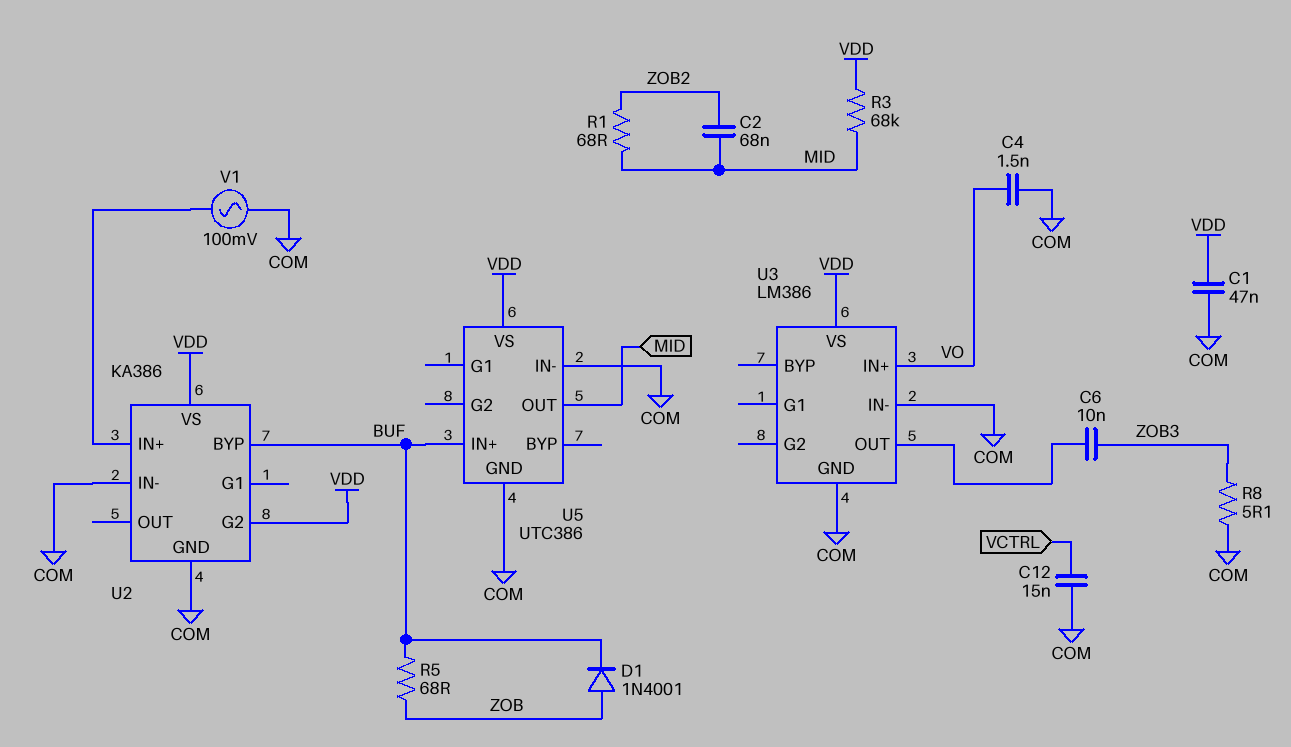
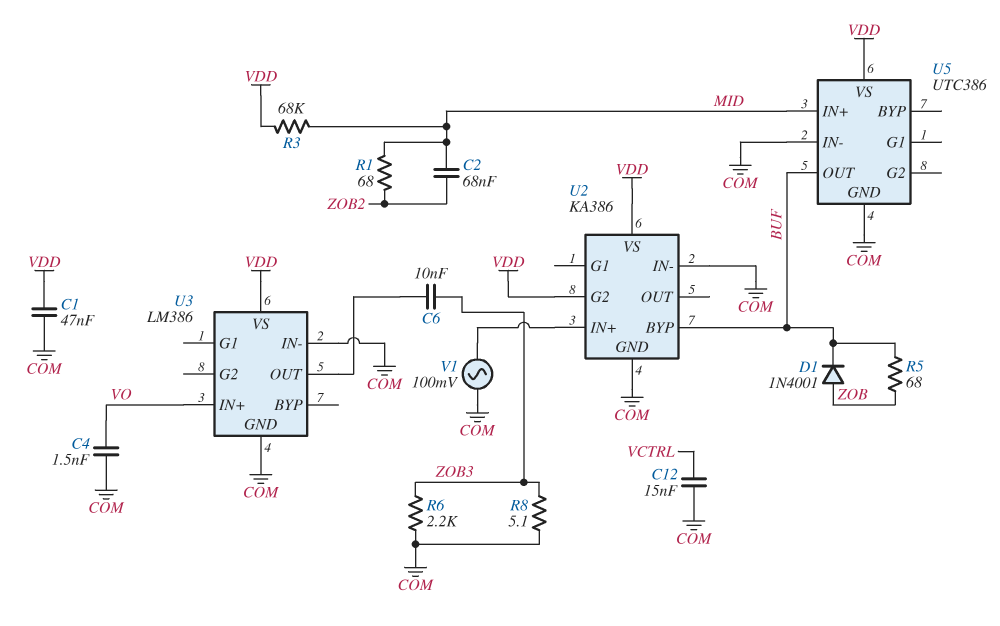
R6: none -> 2.2k (COM, ZOB3)
U5 pin IN+: BUF -> MID
U5 pin OUT: MID -> BUF

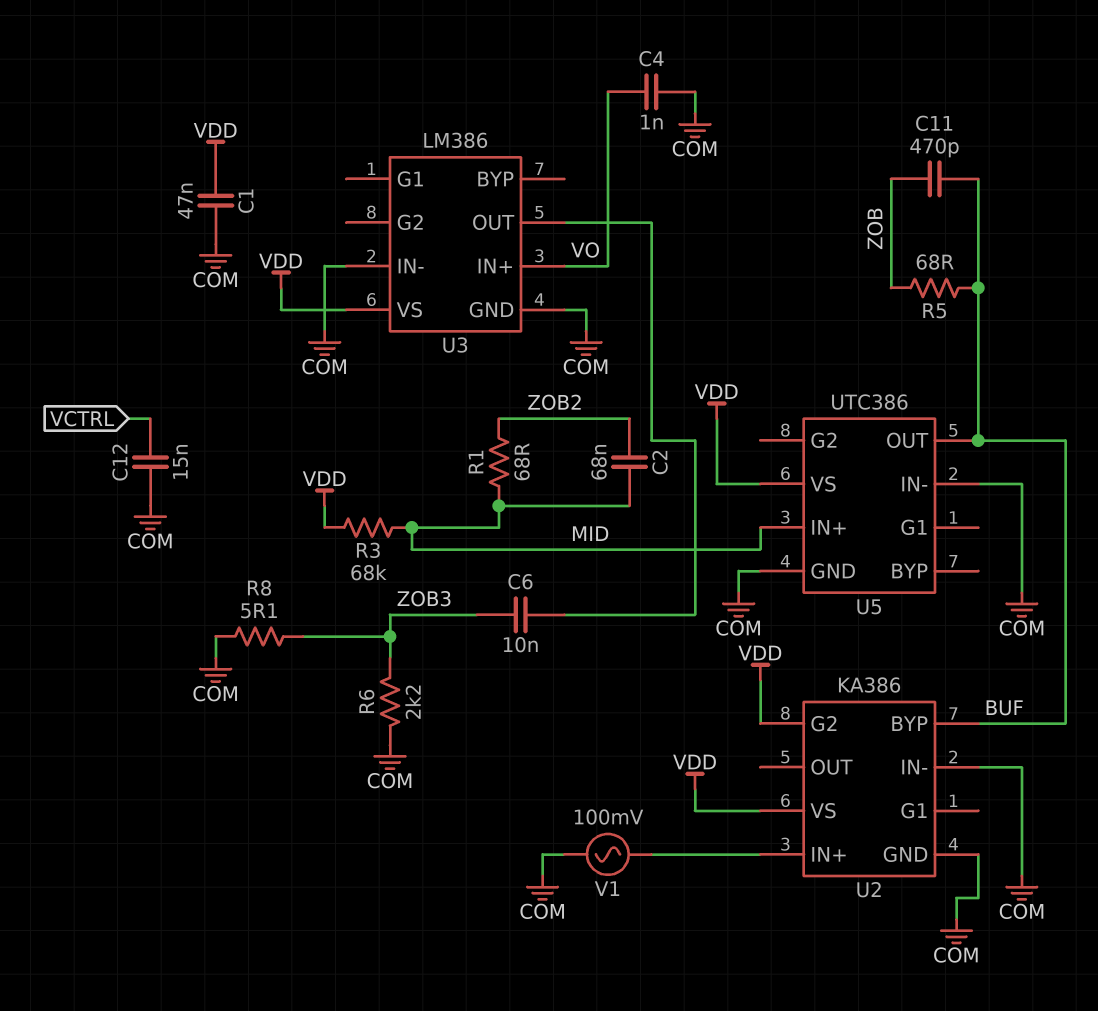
C4: 1.5nF (COM, VO) -> 1nF (COM, VO)
C11: none -> 470pF (BUF, ZOB)
D1: diode 1N4001 (A ZOB, K BUF) -> none

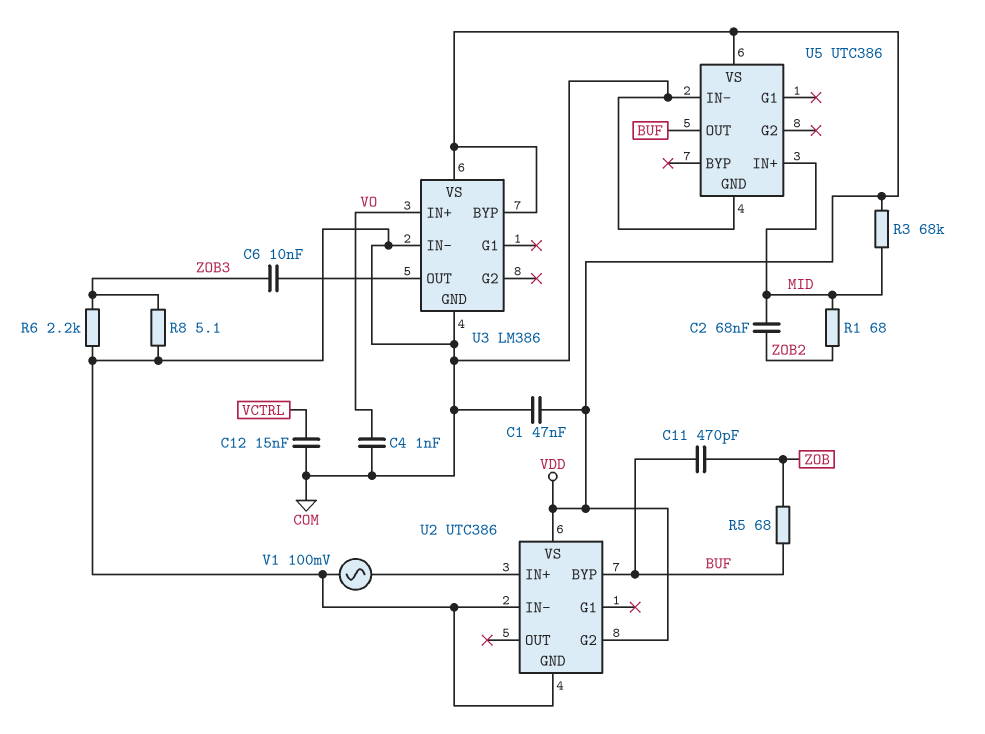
U2: KA386 -> UTC386
U3 pin BYP: none -> VDD

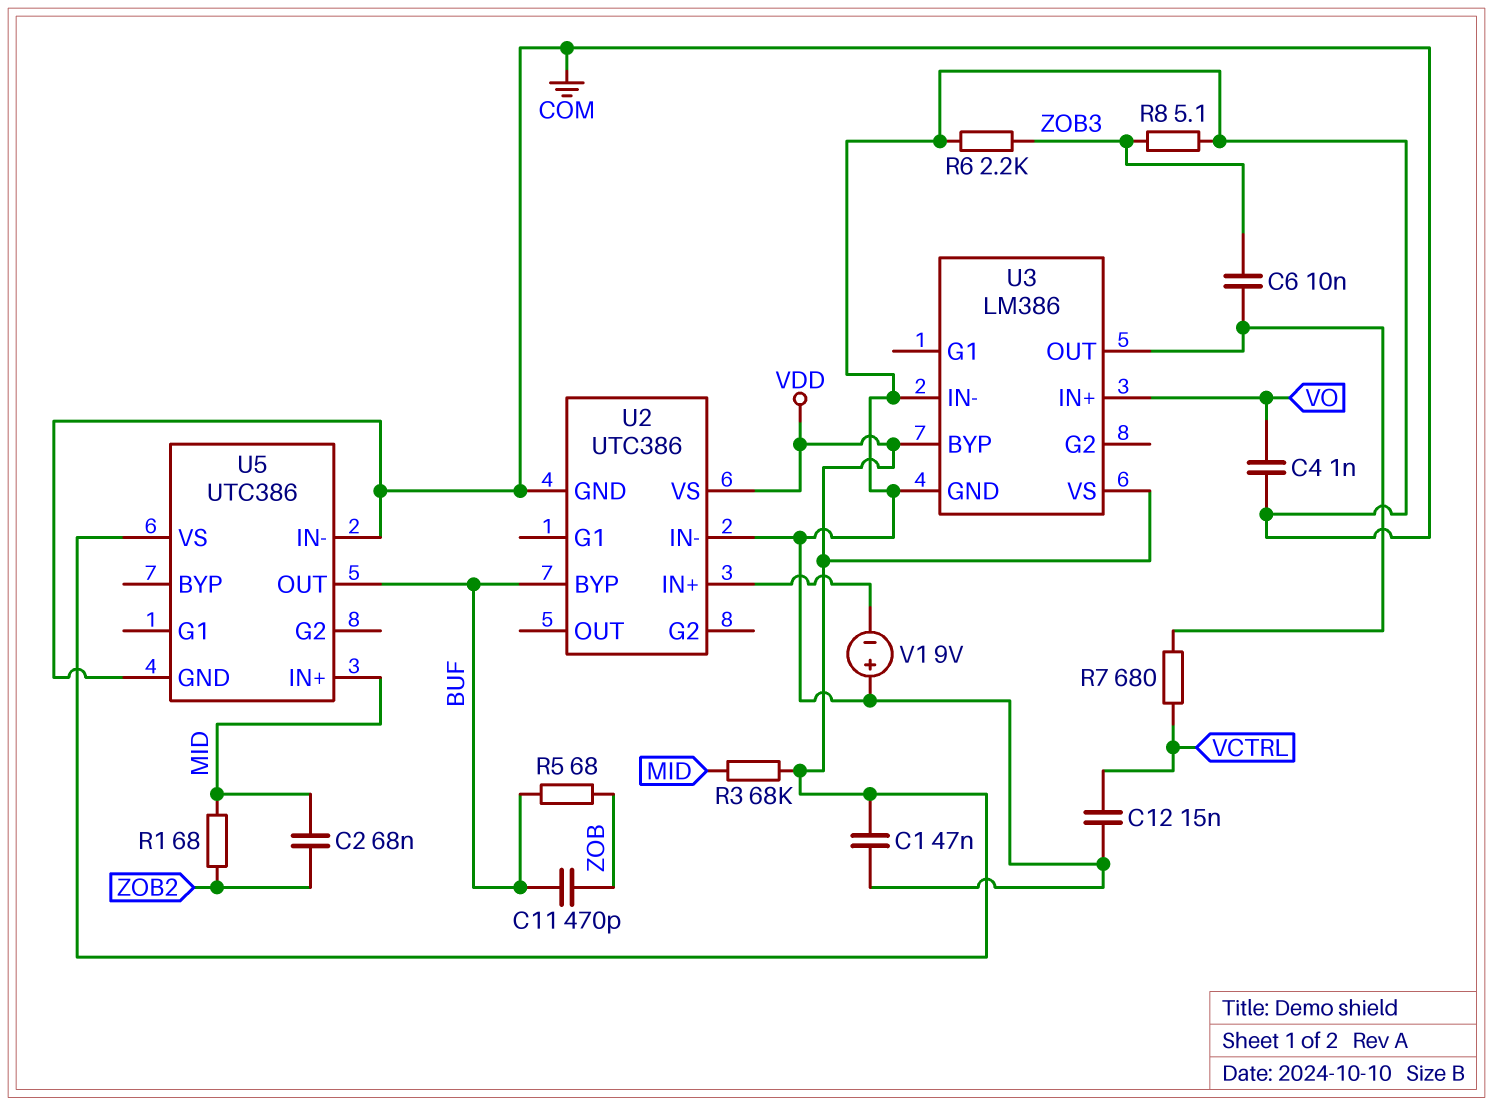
R7: none -> 680 (U3/OUT, VCTRL)
U2 pin G2: VDD -> none
V1: AC 100mV (COM, U2/IN+) -> 9V (plus COM, minus U2/IN+)

